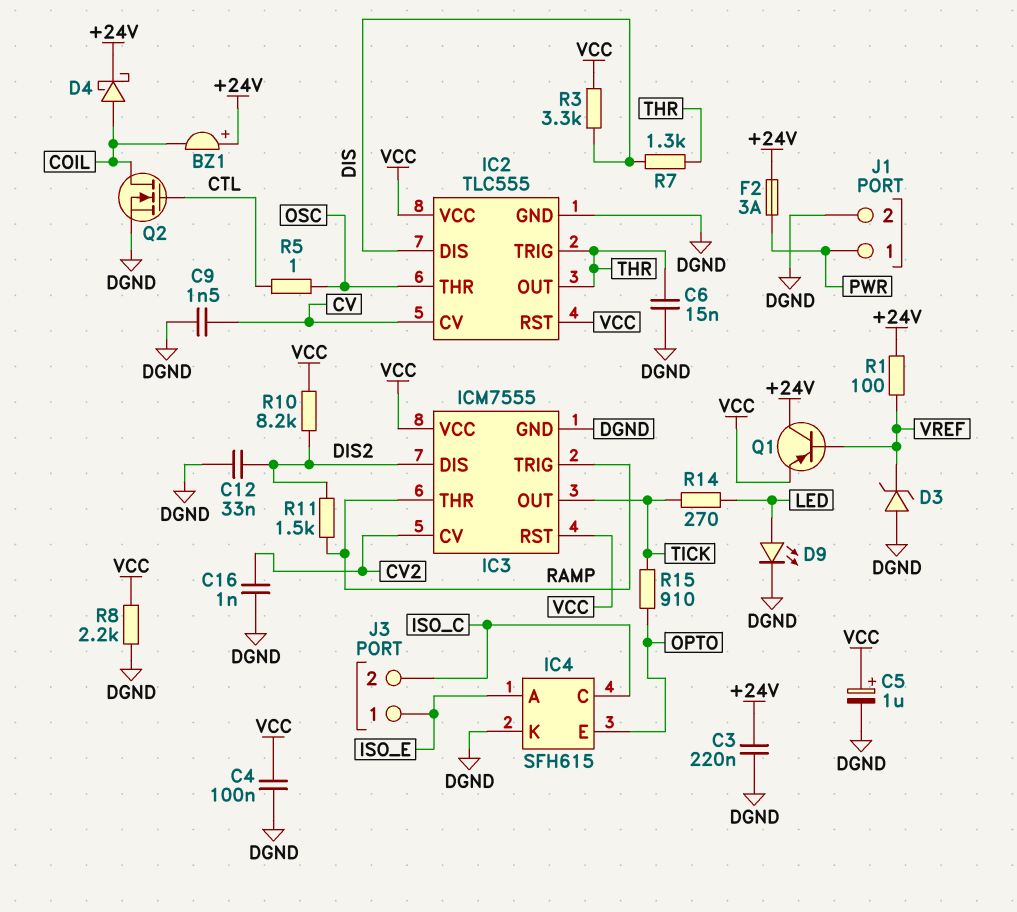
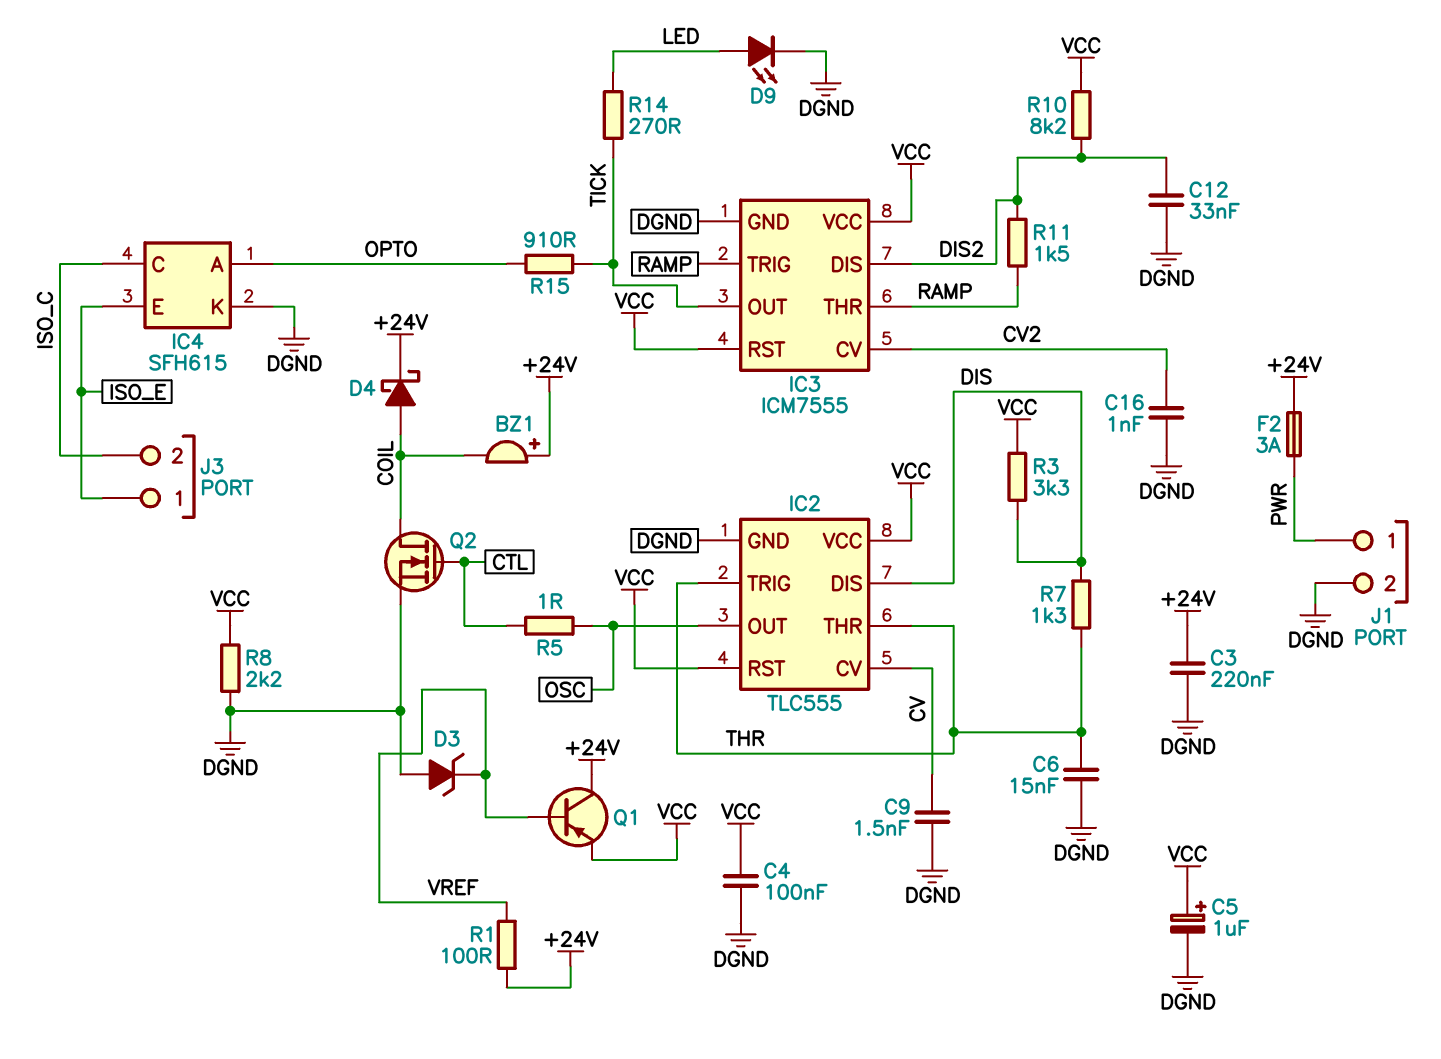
IC2 pin OUT: THR -> OSC
IC2 pin THR: OSC -> THR
IC4 pin A: ISO_E -> OPTO
IC4 pin E: OPTO -> ISO_E

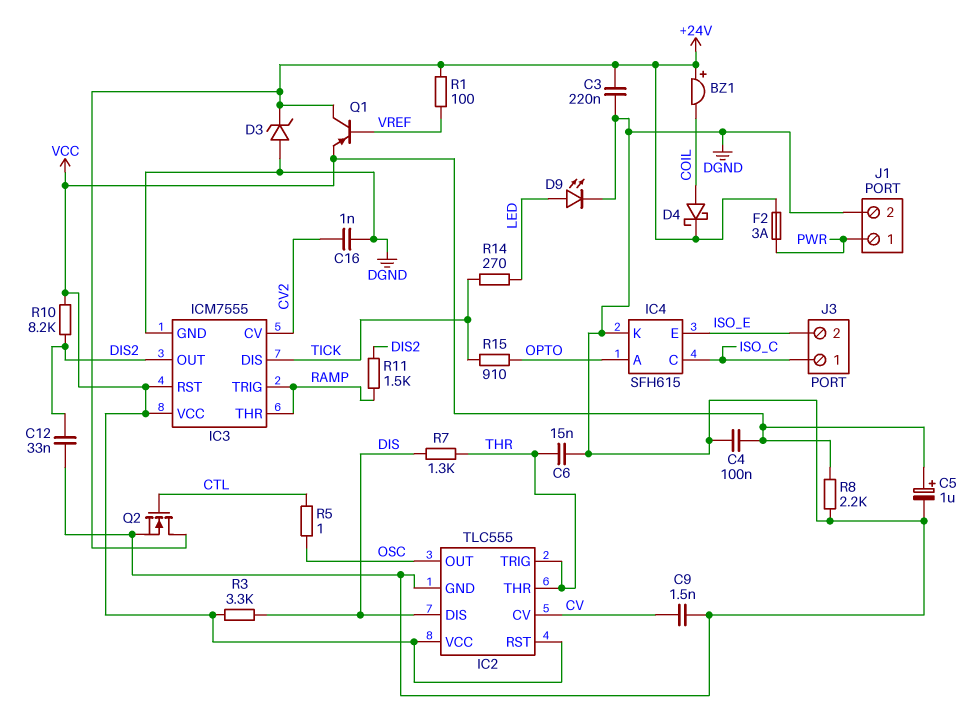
D3: zener (A DGND, K VREF) -> zener (A DGND, K +24V)
IC3 pin DIS: DIS2 -> TICK
IC3 pin OUT: TICK -> DIS2
J3 pin 1: ISO_E -> ISO_C
J3 pin 2: ISO_C -> ISO_E
Q2: NMOS (G CTL, D COIL, S DGND) -> NMOS (G CTL, D +24V, S DGND)

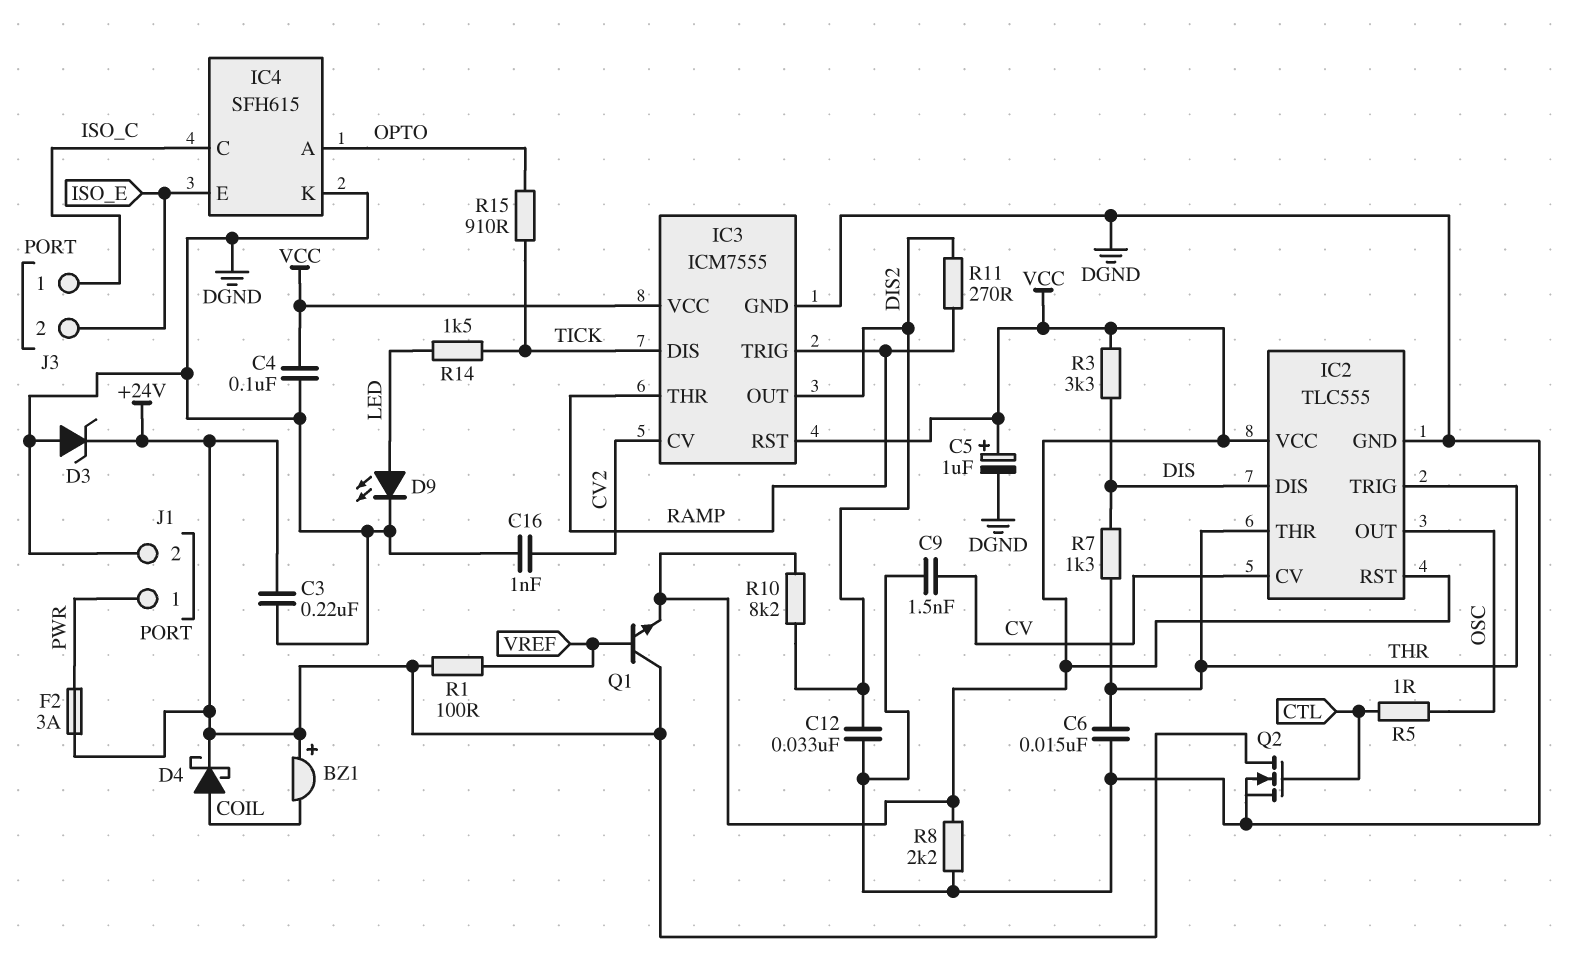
Q1: PNP (B VREF, C +24V, E VCC) -> NPN (B VREF, C +24V, E VCC)
R11: 1.5k (DIS2, RAMP) -> 270 (DIS2, RAMP)
R14: 270 (LED, TICK) -> 1.5k (LED, TICK)

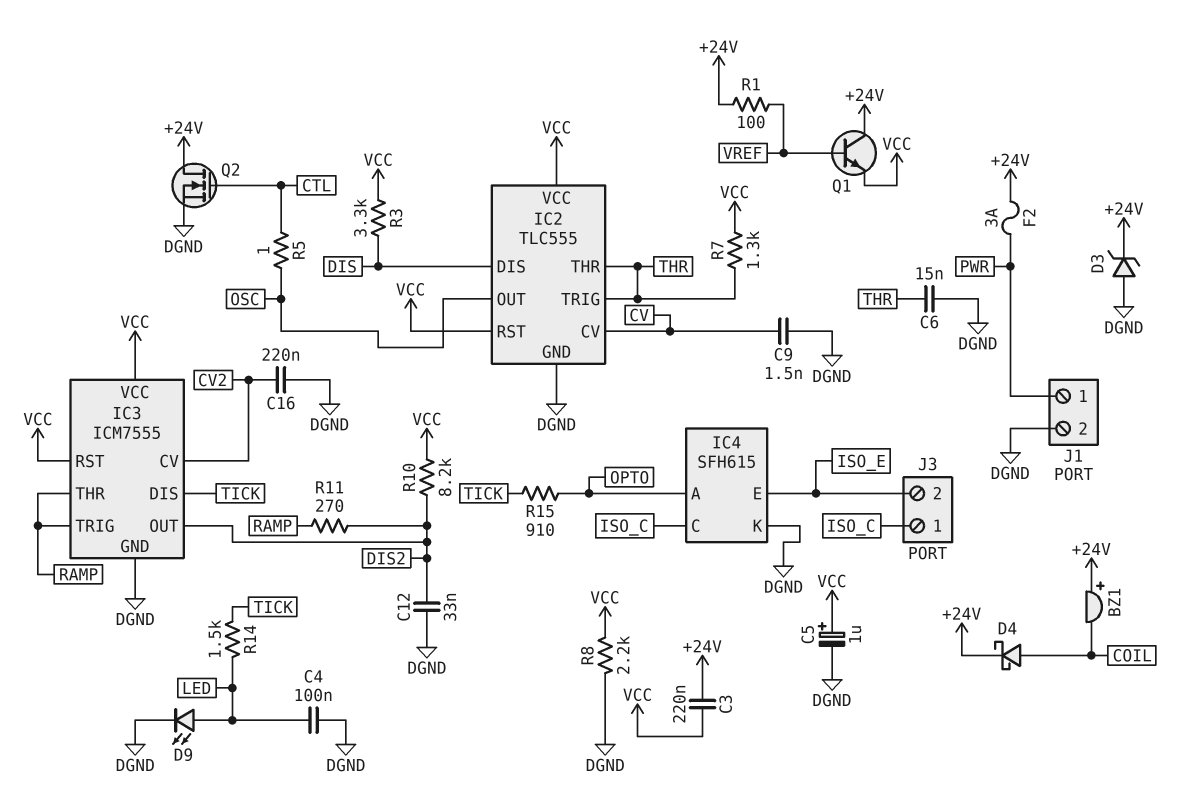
C3: 220nF (+24V, DGND) -> 220nF (+24V, VCC)
C4: 100nF (DGND, VCC) -> 100nF (DGND, LED)
C16: 1nF (CV2, DGND) -> 220nF (CV2, DGND)
R7: 1.3k (DIS, THR) -> 1.3k (THR, VCC)

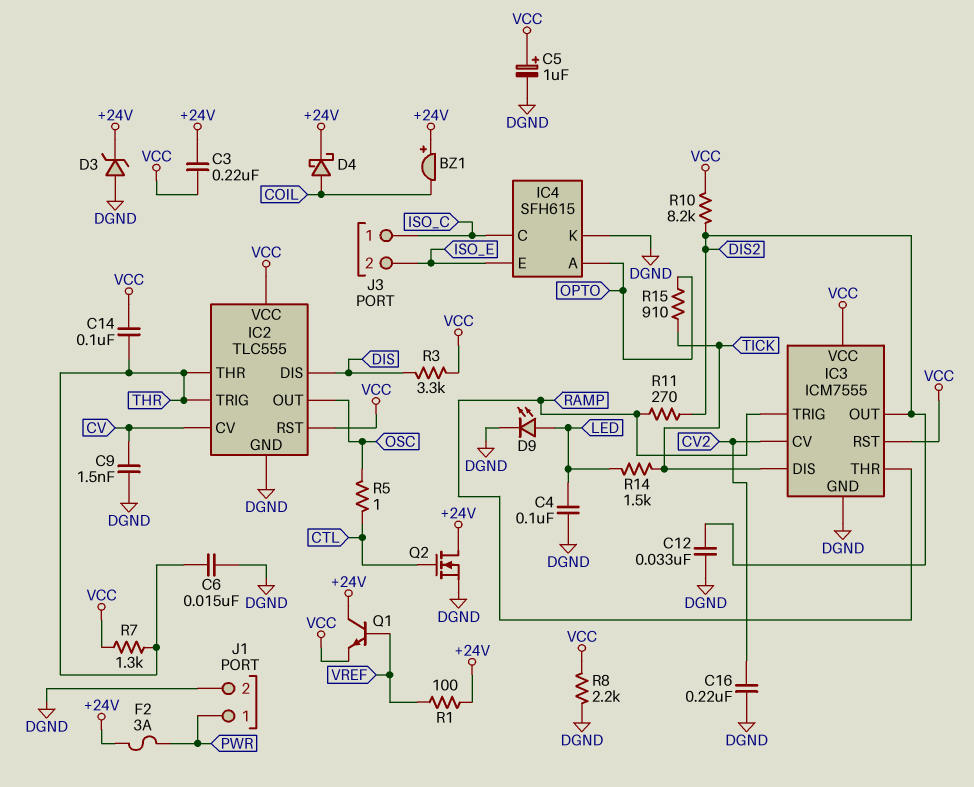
C14: none -> 100nF (THR, VCC)

